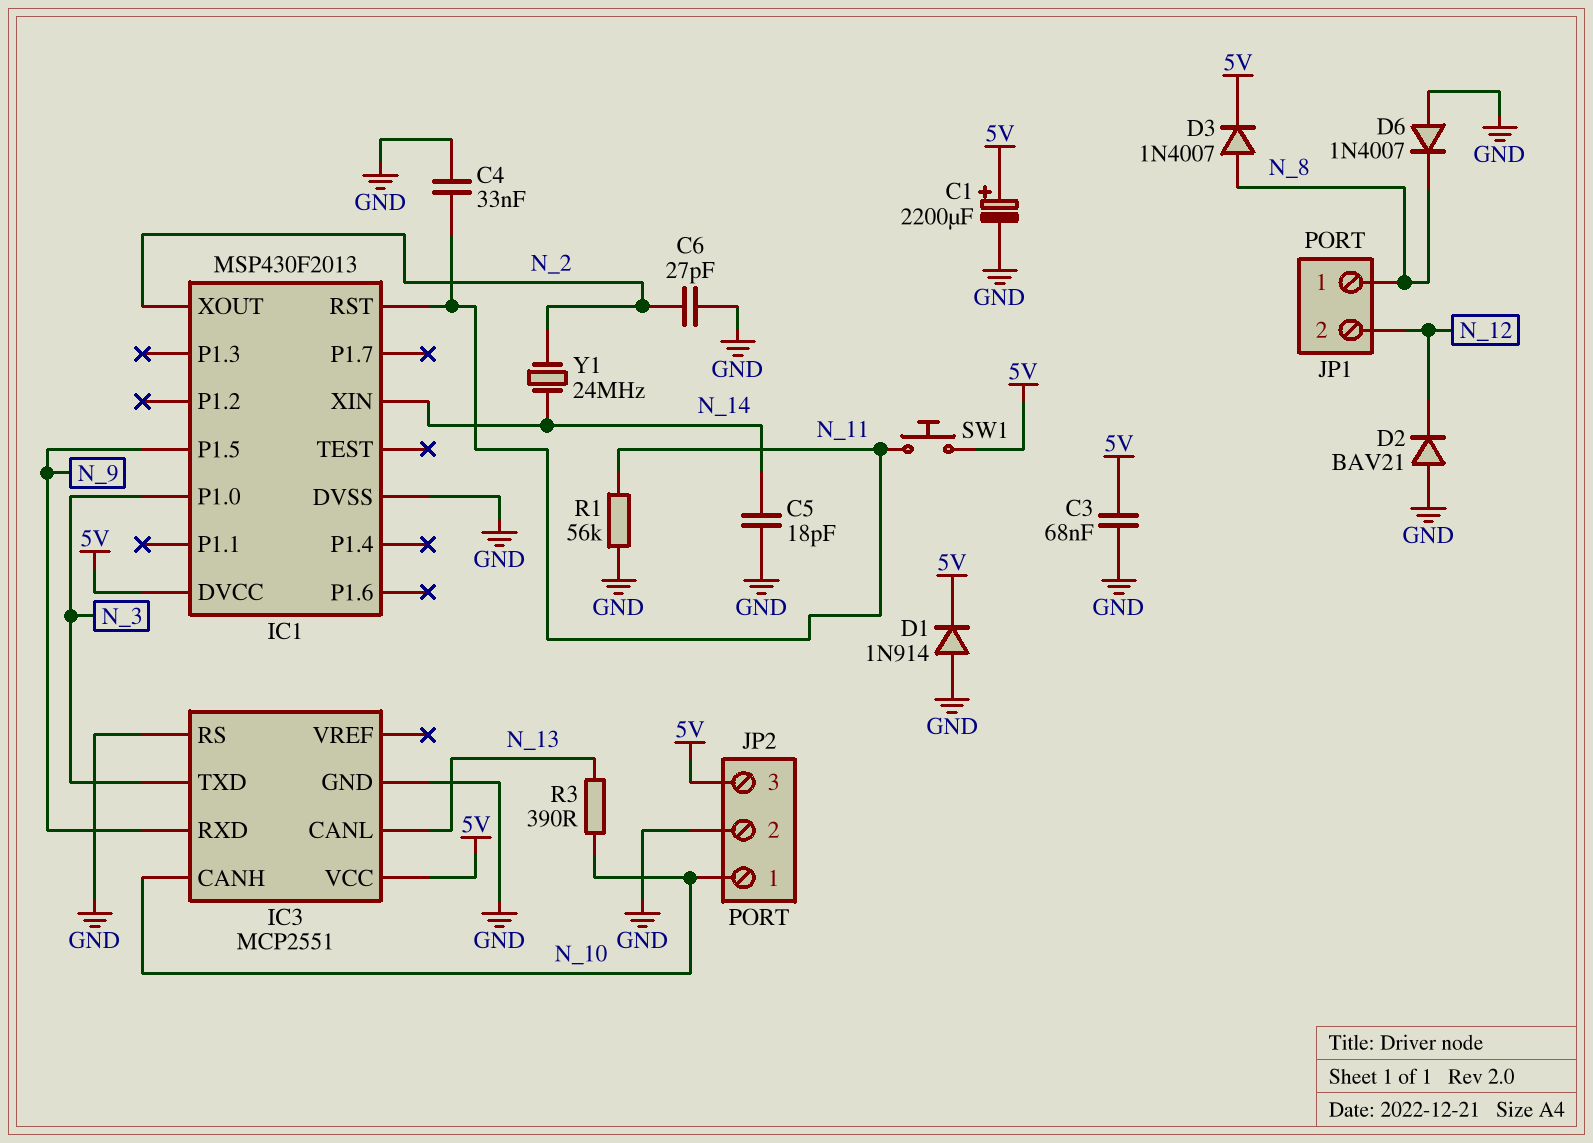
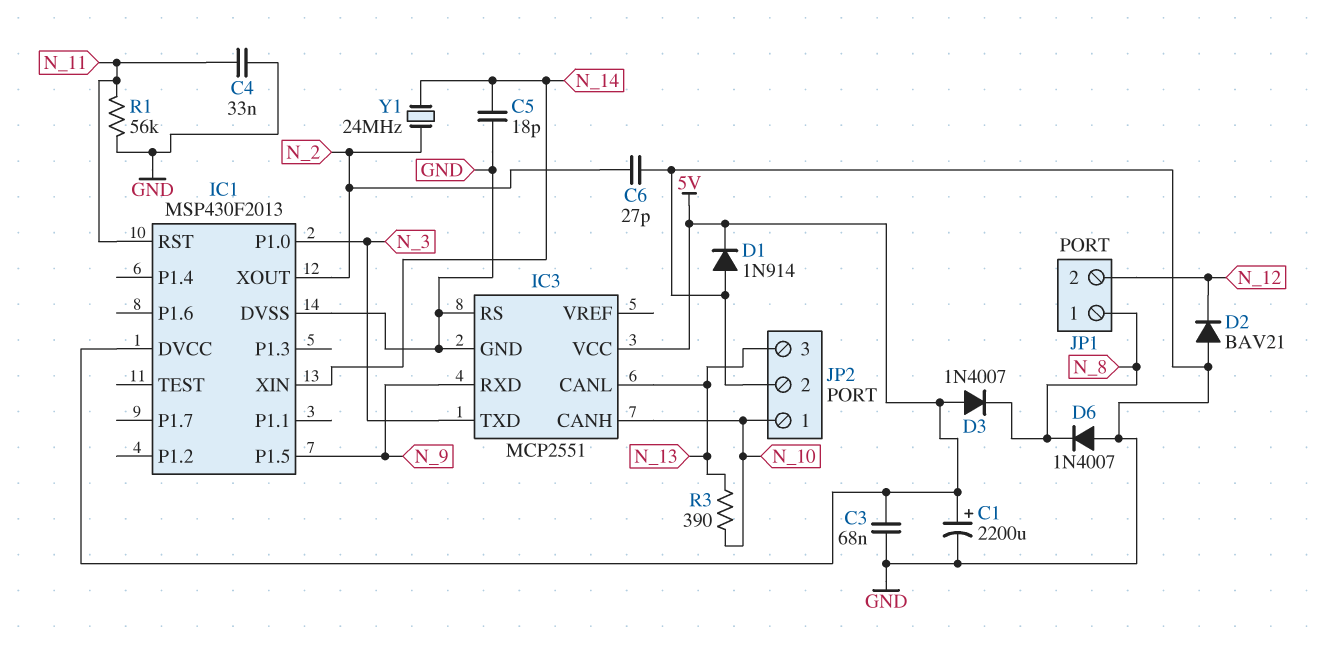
D3: diode 1N4007 (A N_8, K 5V) -> diode 1N4007 (A 5V, K N_8)
JP2 pin 3: 5V -> N_13
SW1: button (5V, N_11) -> none

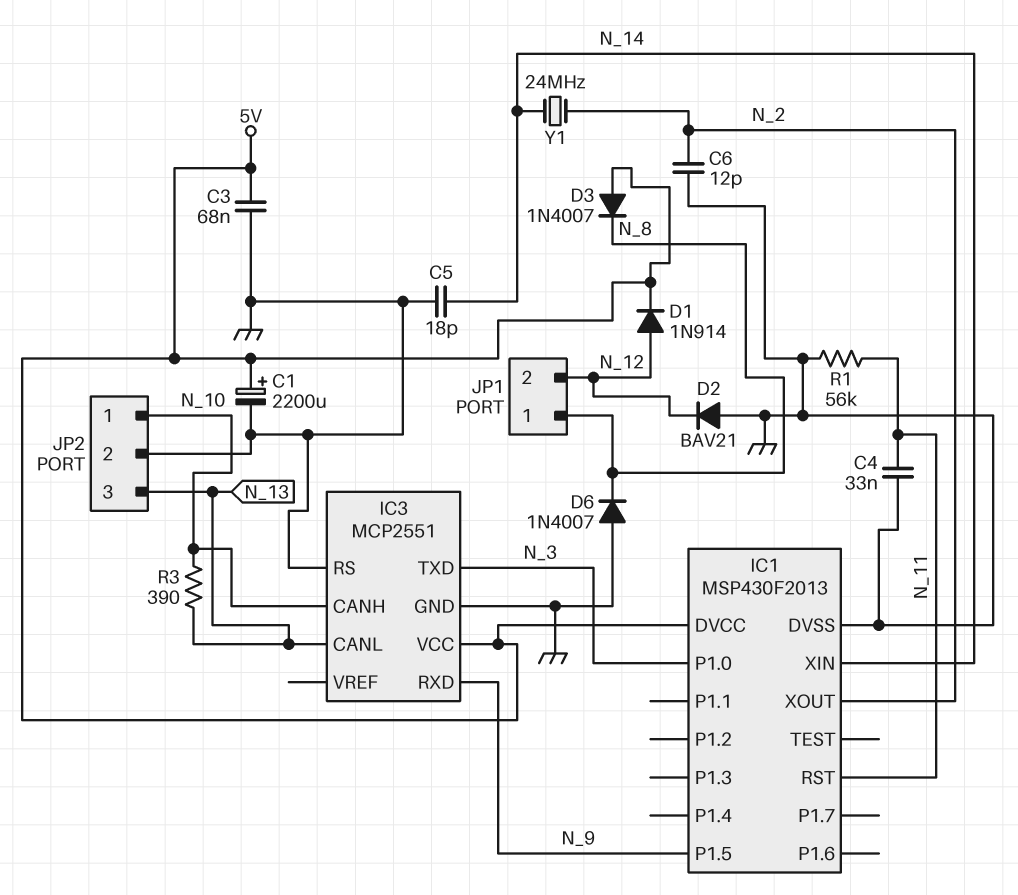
C6: 27pF (GND, N_2) -> 12pF (GND, N_2)
D1: diode 1N914 (A GND, K 5V) -> diode 1N914 (A N_12, K 5V)

